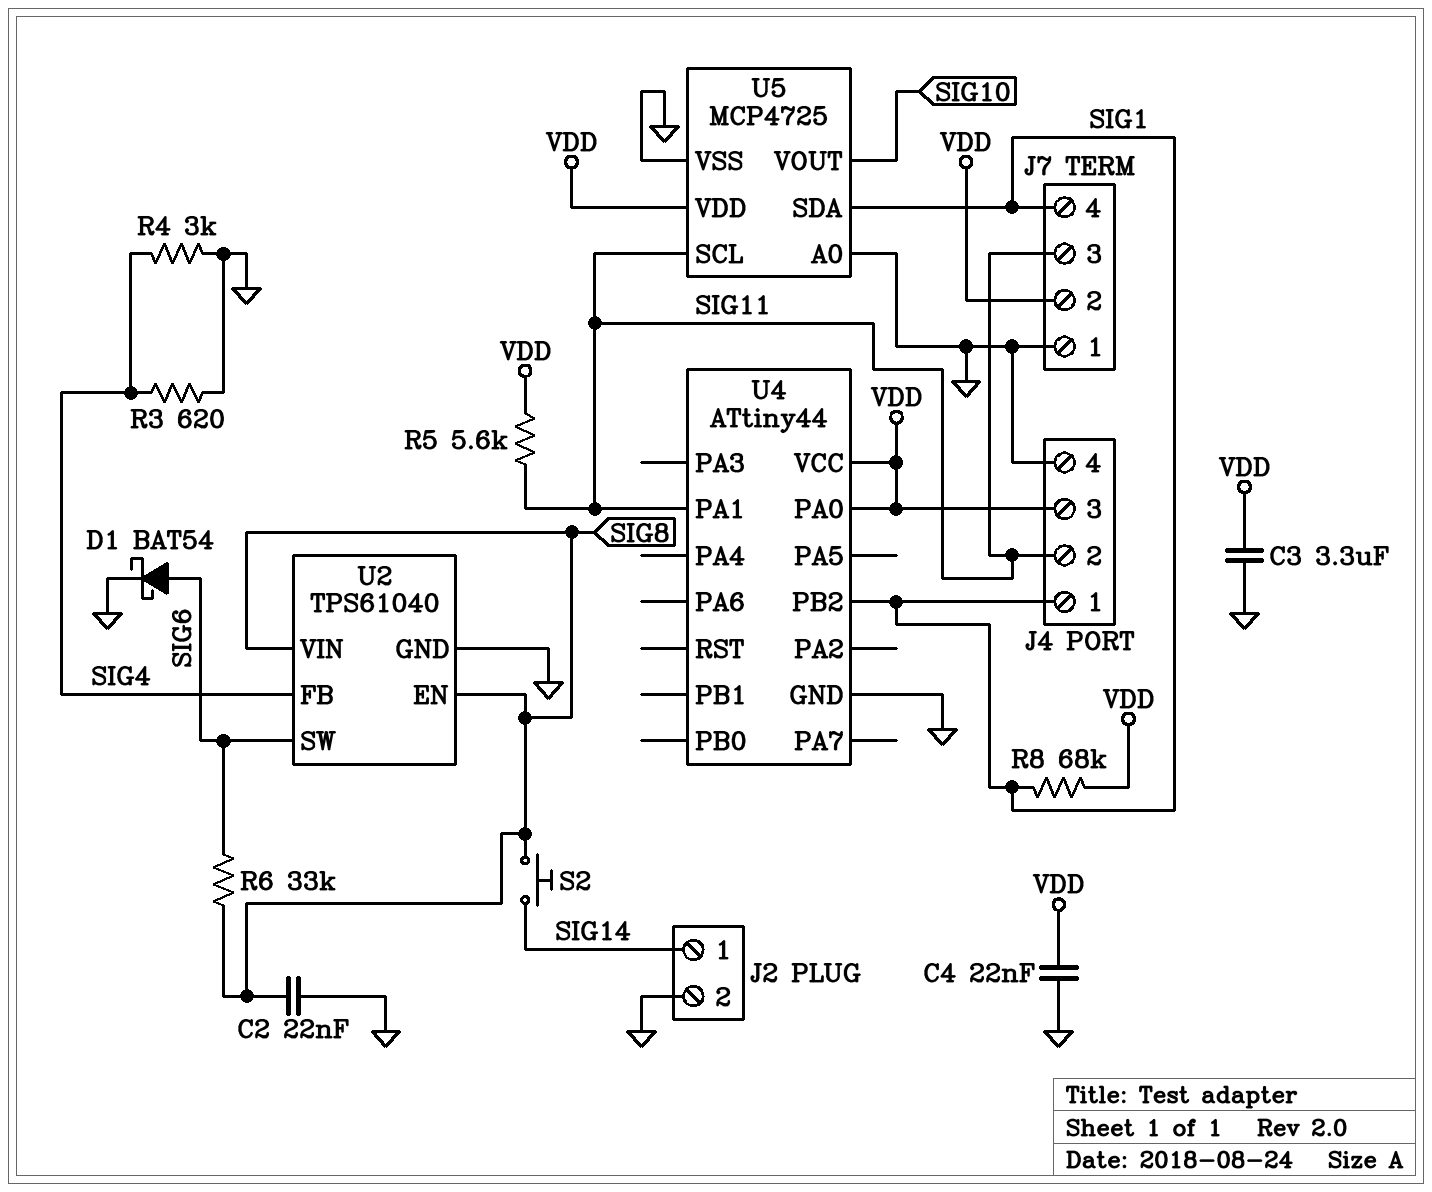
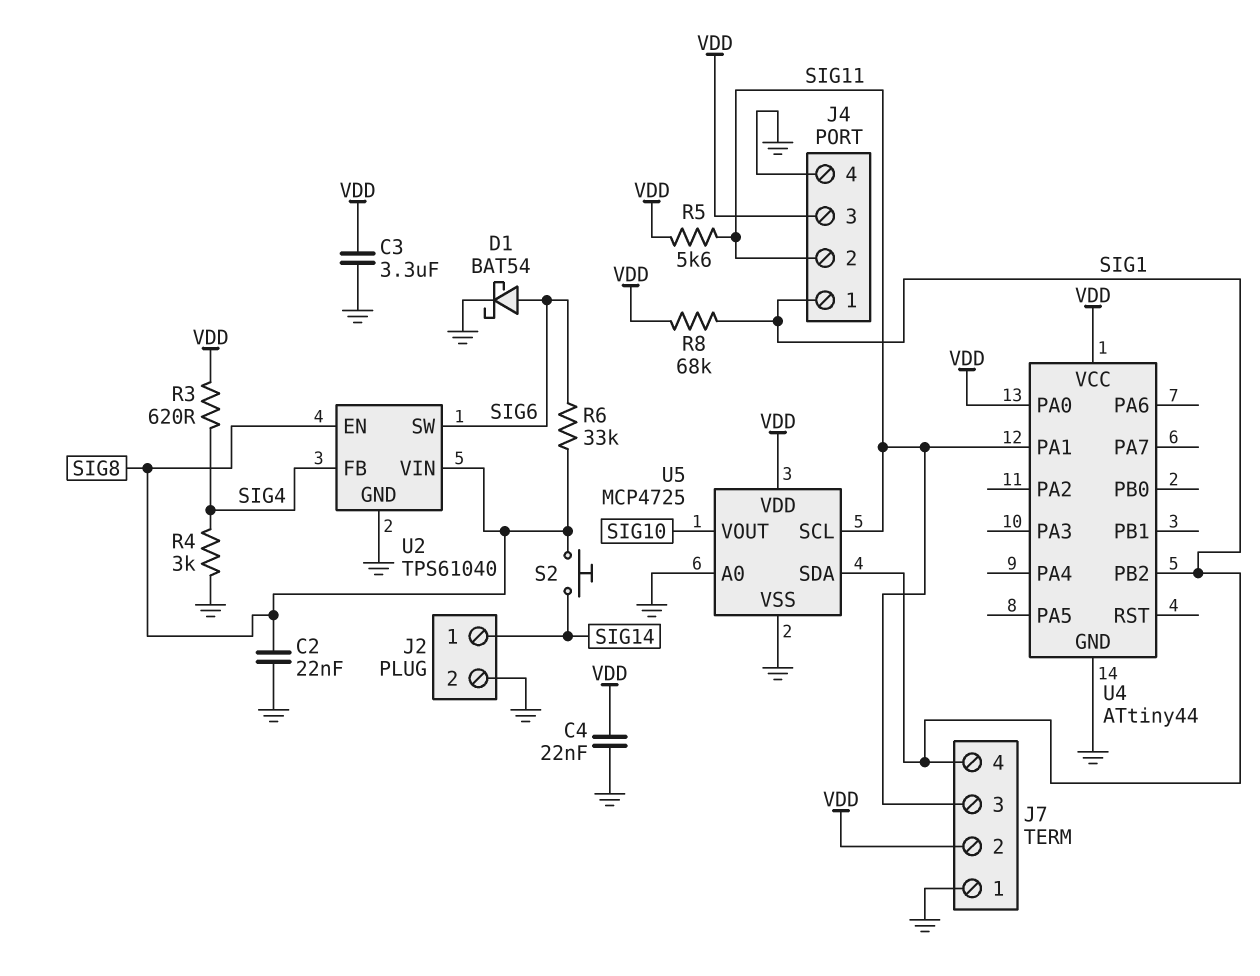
R3: 620 (GND, SIG4) -> 620 (SIG4, VDD)

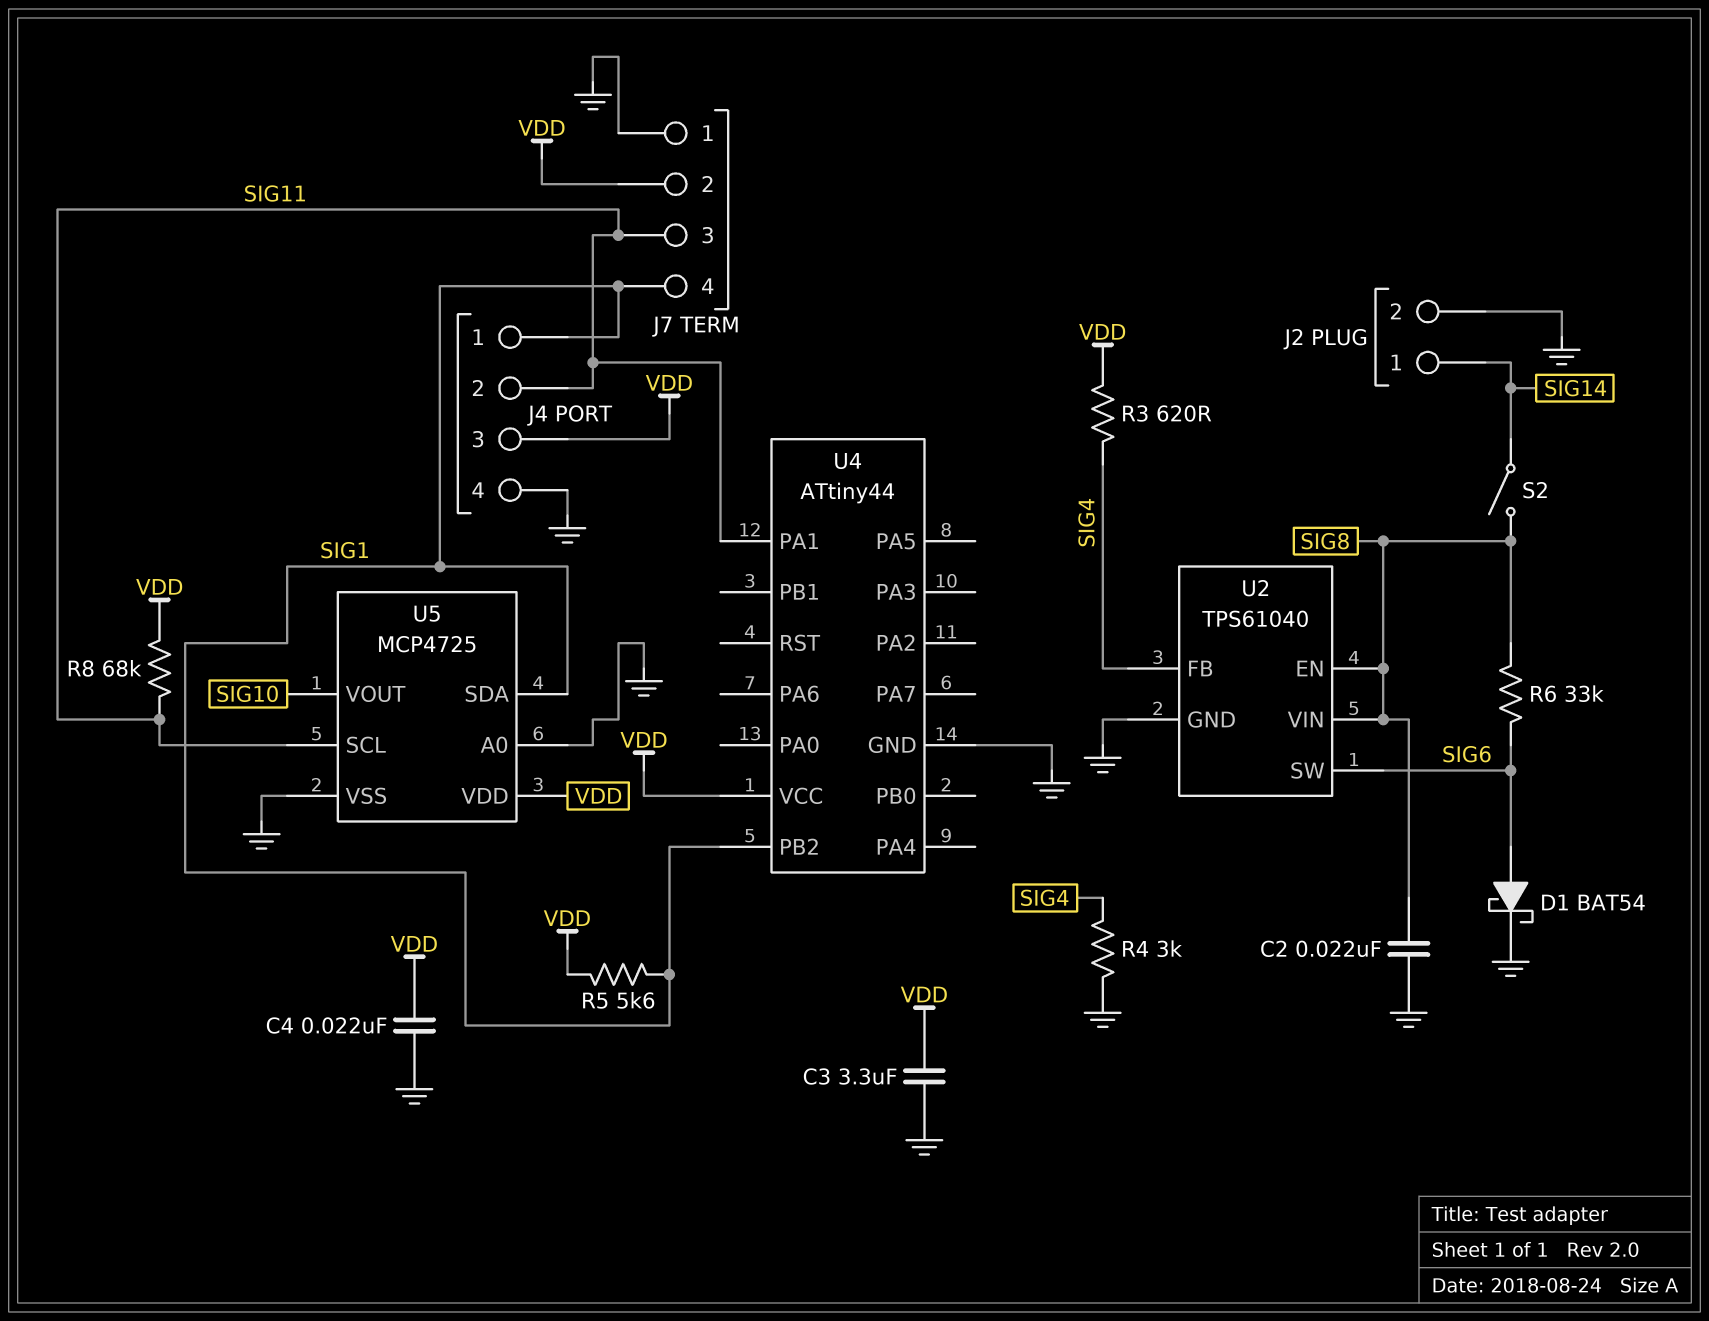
R5: 5.6k (SIG11, VDD) -> 5.6k (SIG1, VDD)
R8: 68k (SIG1, VDD) -> 68k (SIG11, VDD)
S2: button (SIG8, SIG14) -> switch (SIG8, SIG14)
U4 pin PA0: VDD -> none

